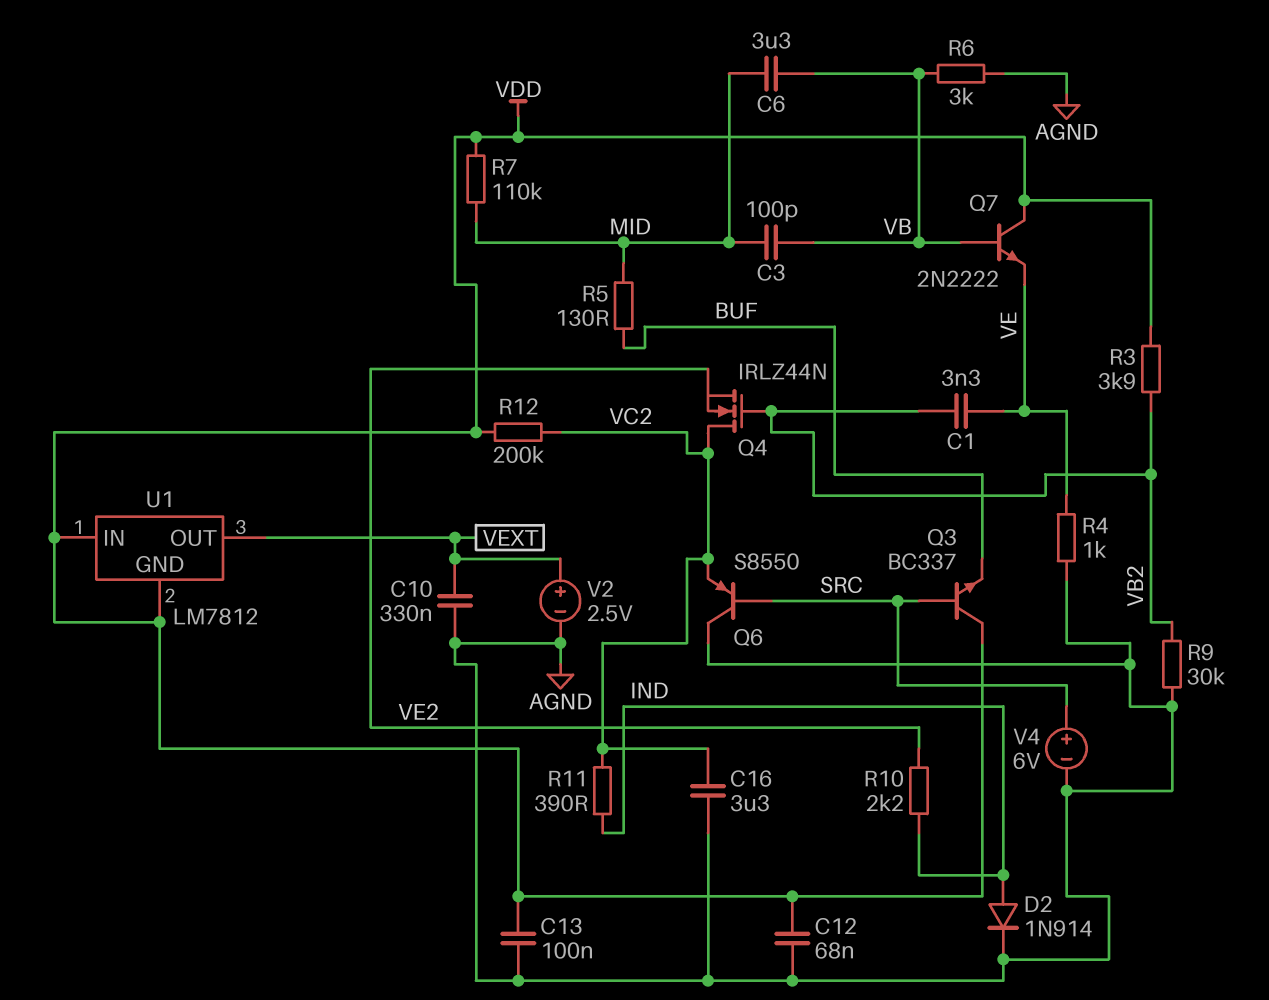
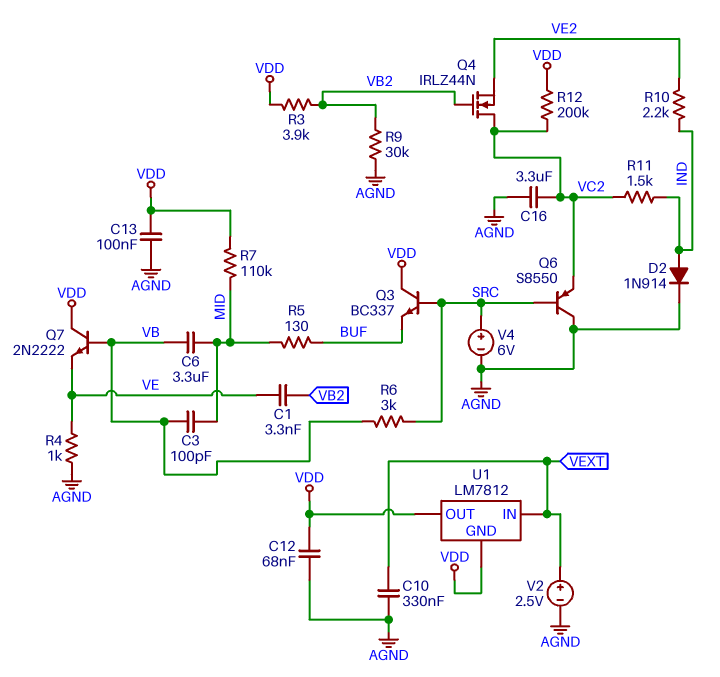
R6: 3k (AGND, VB) -> 3k (SRC, VB)
R11: 390 (IND, VC2) -> 1.5k (IND, VC2)
U1 pin IN: VDD -> VEXT
U1 pin OUT: VEXT -> VDD

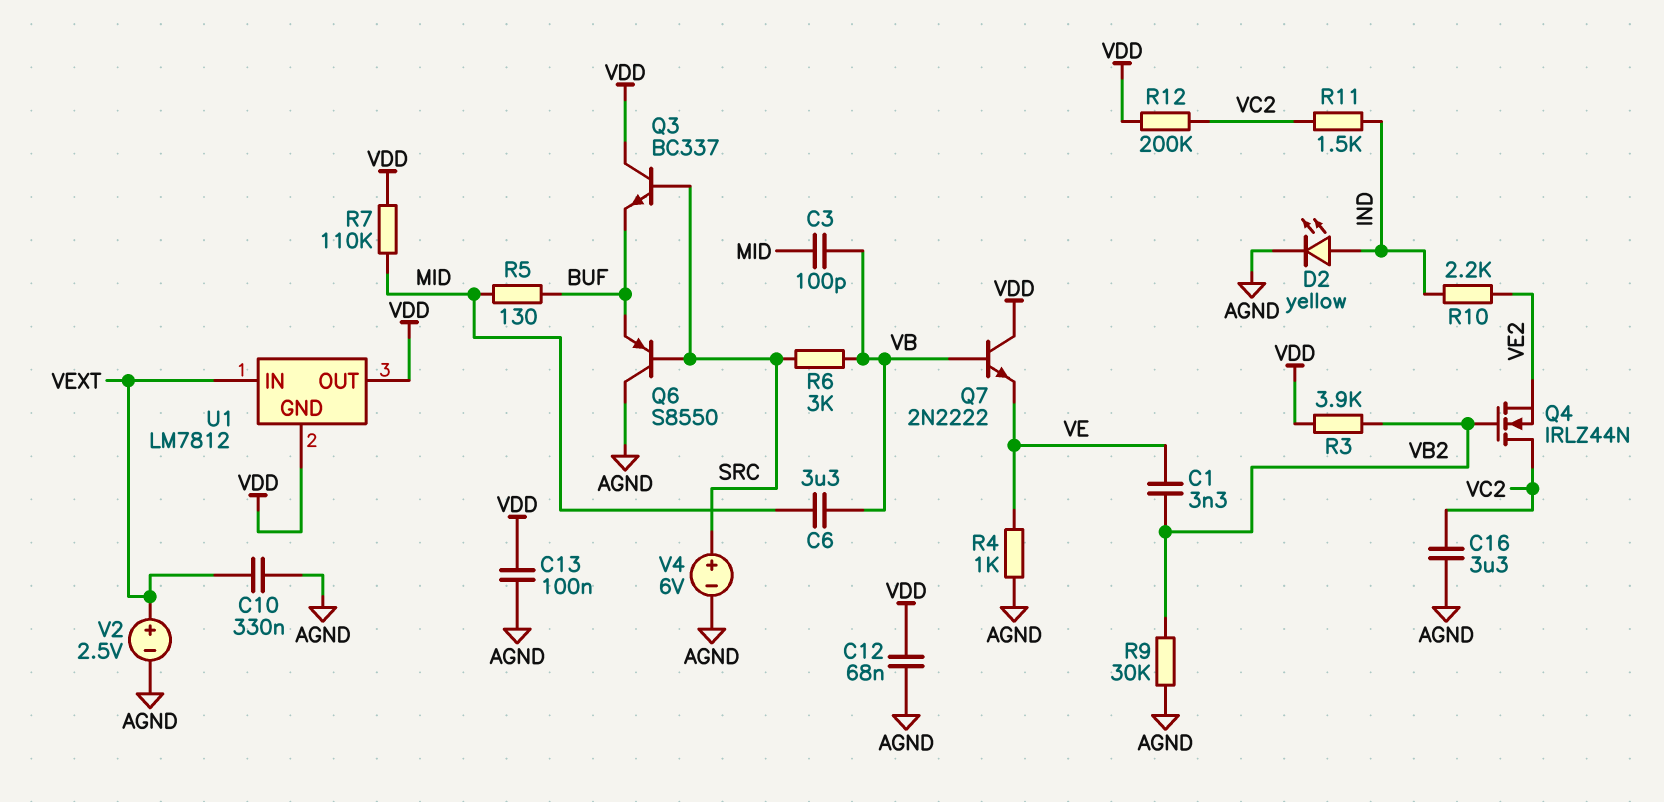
D2: diode 1N914 (A IND, K AGND) -> LED yellow (A IND, K AGND)
Q6: PNP S8550 (B SRC, C AGND, E VC2) -> PNP S8550 (B SRC, C AGND, E BUF)

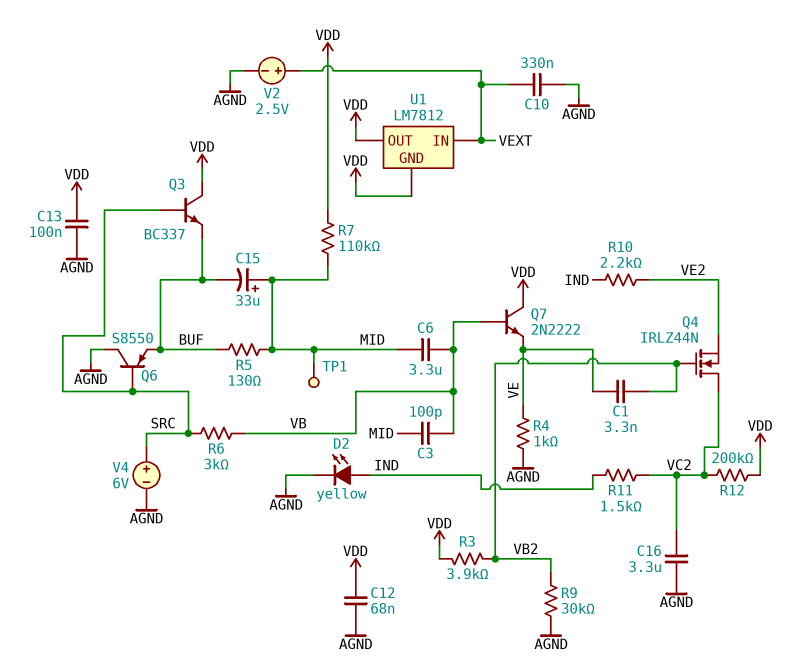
C15: none -> 33uF (plus MID, minus BUF)
TP1: none -> test point (MID)

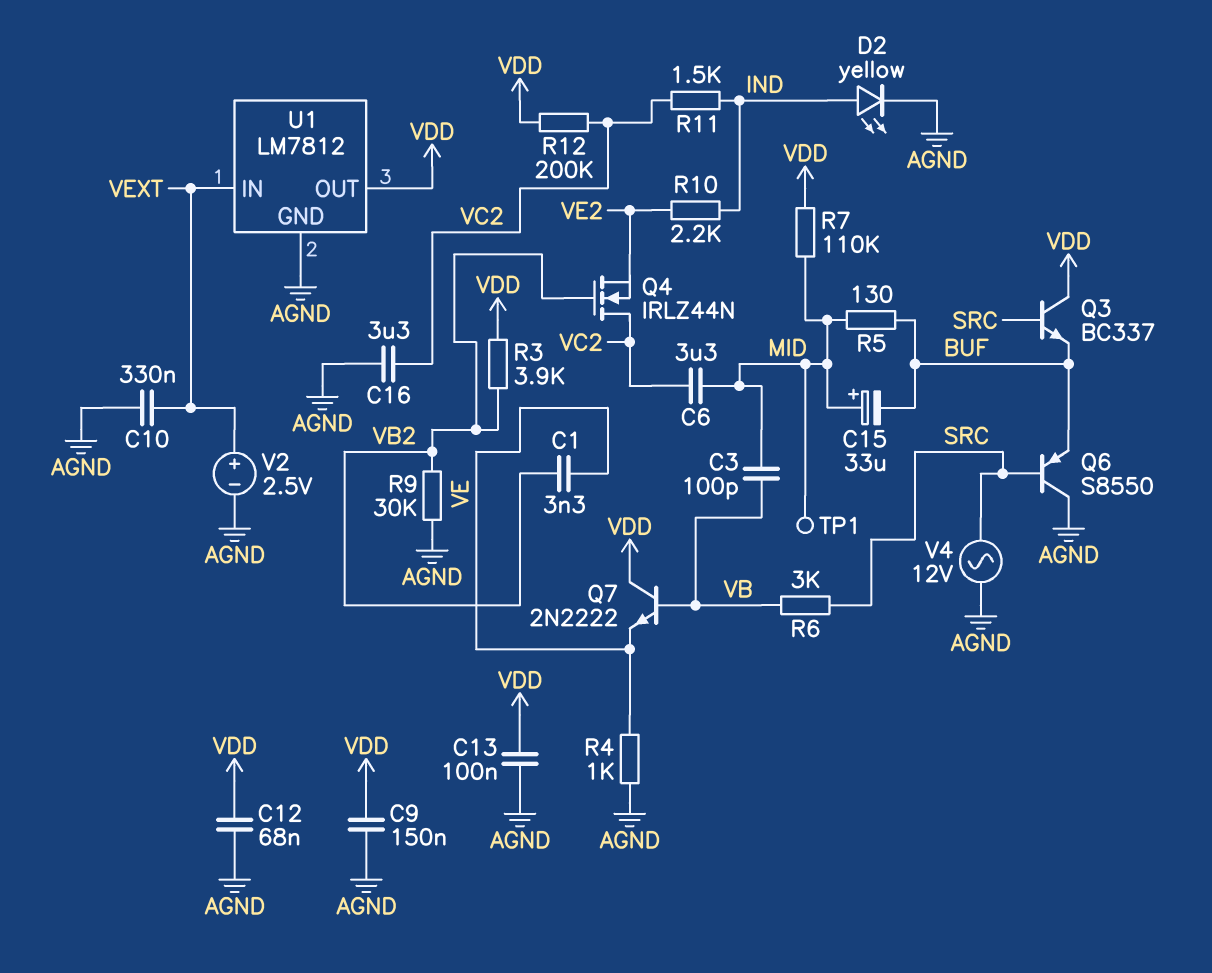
C6: 3.3uF (MID, VB) -> 3.3uF (MID, VC2)
C9: none -> 150nF (AGND, VDD)
U1 pin GND: VDD -> AGND
V4: 6V (plus SRC, minus AGND) -> AC 12V (AGND, SRC)

